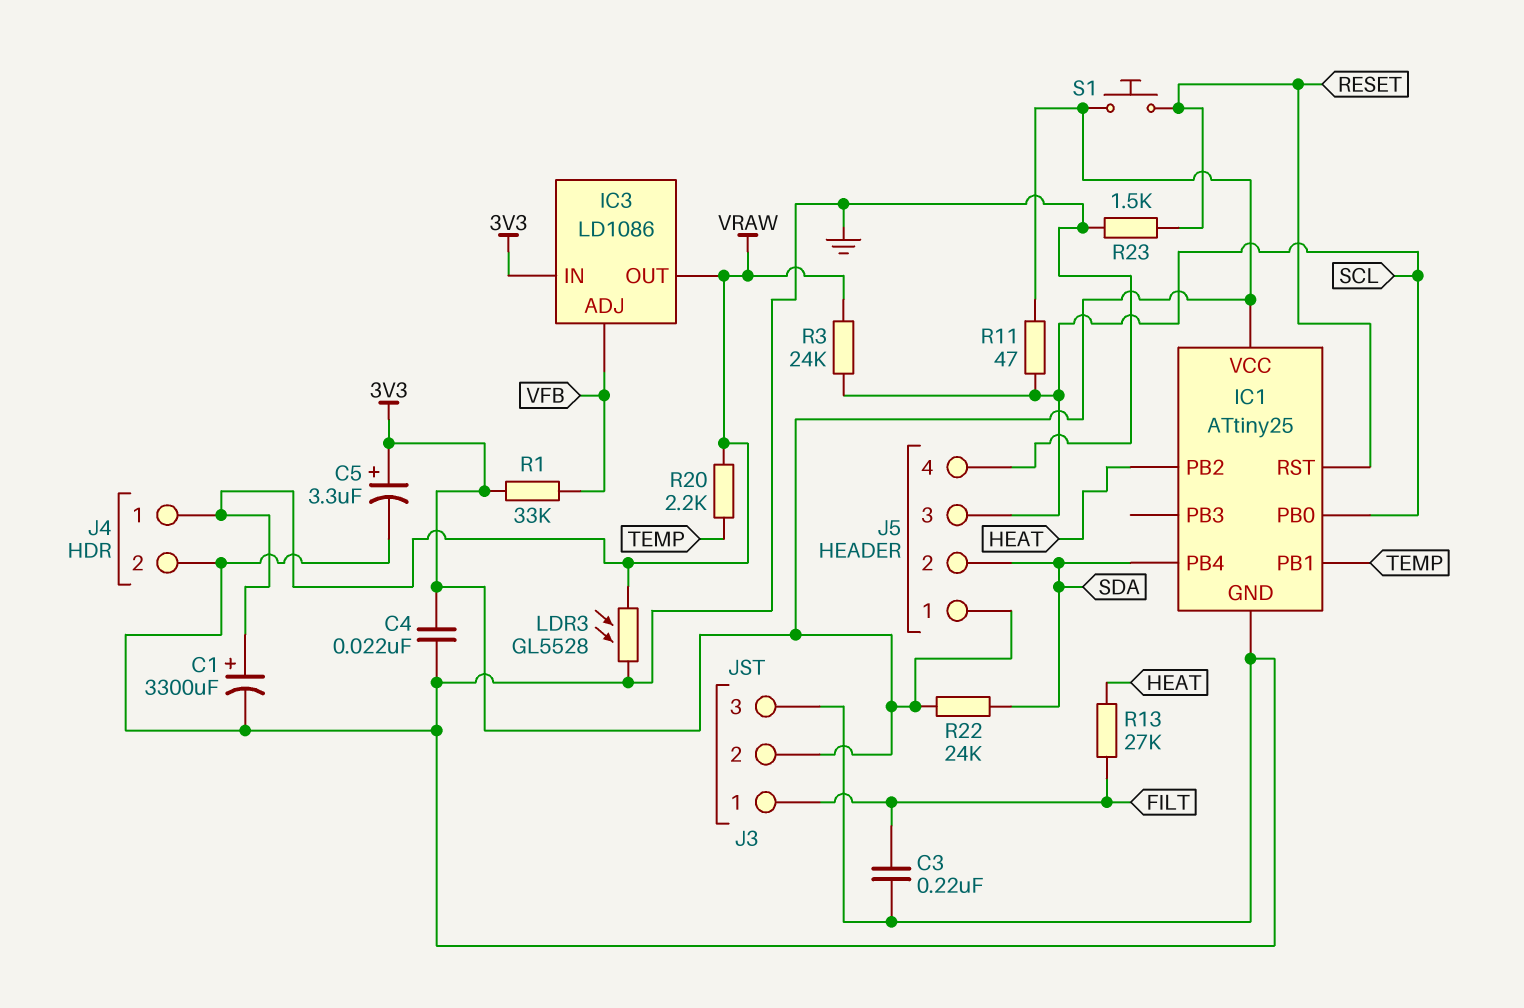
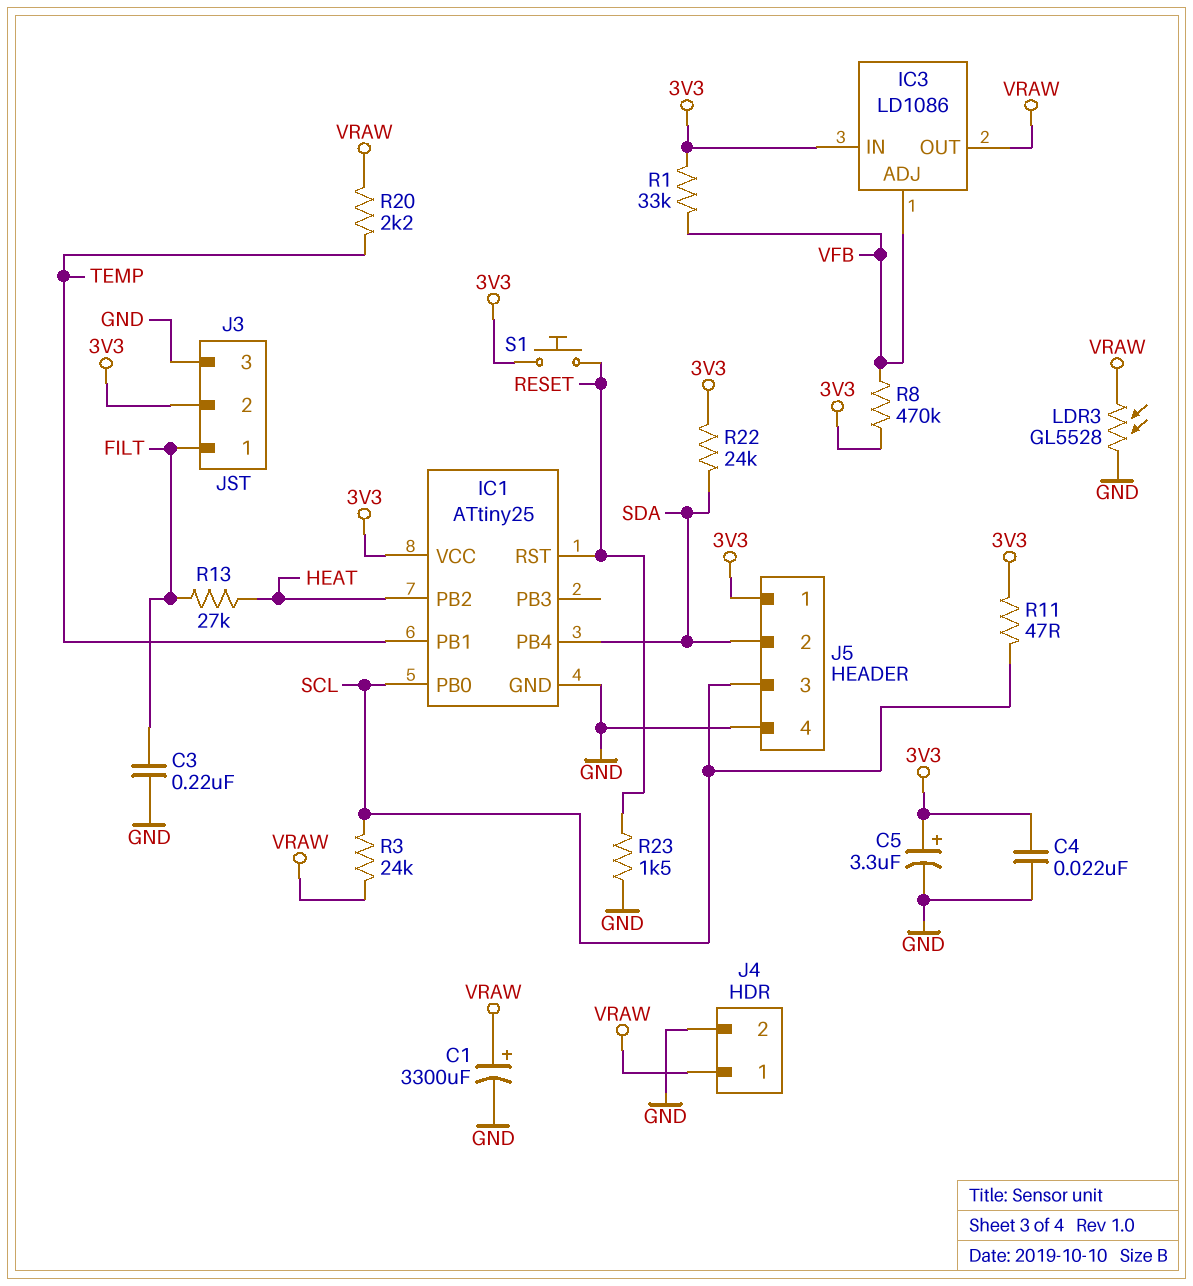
R8: none -> 470k (3V3, VFB)

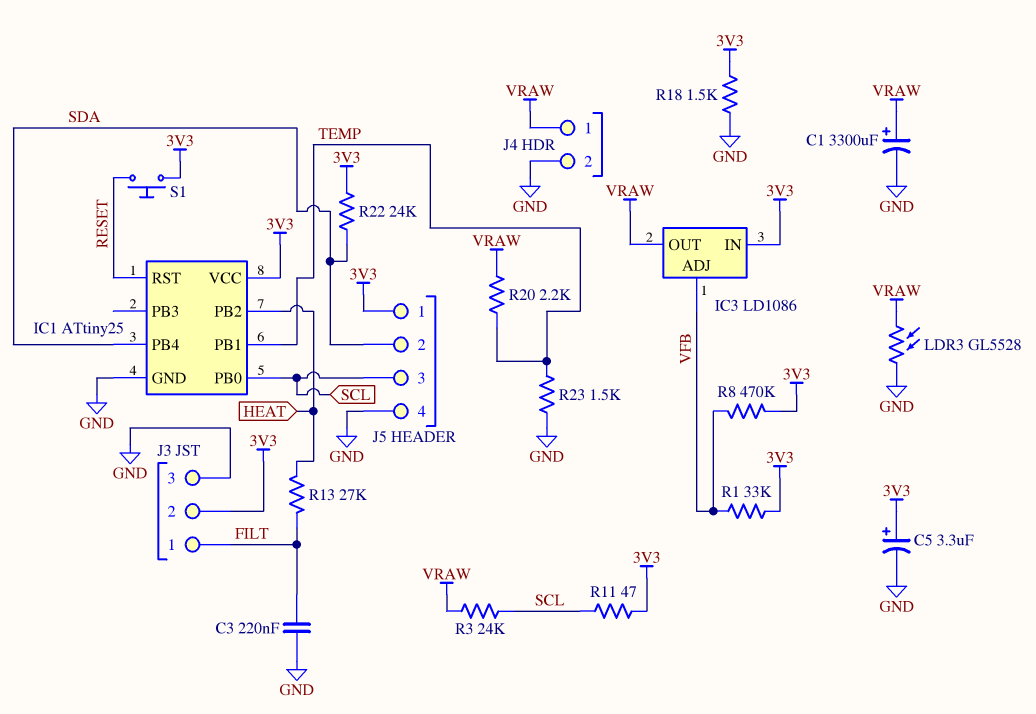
C4: 22nF (3V3, GND) -> none
R18: none -> 1.5k (3V3, GND)
R23: 1.5k (GND, RESET) -> 1.5k (GND, TEMP)

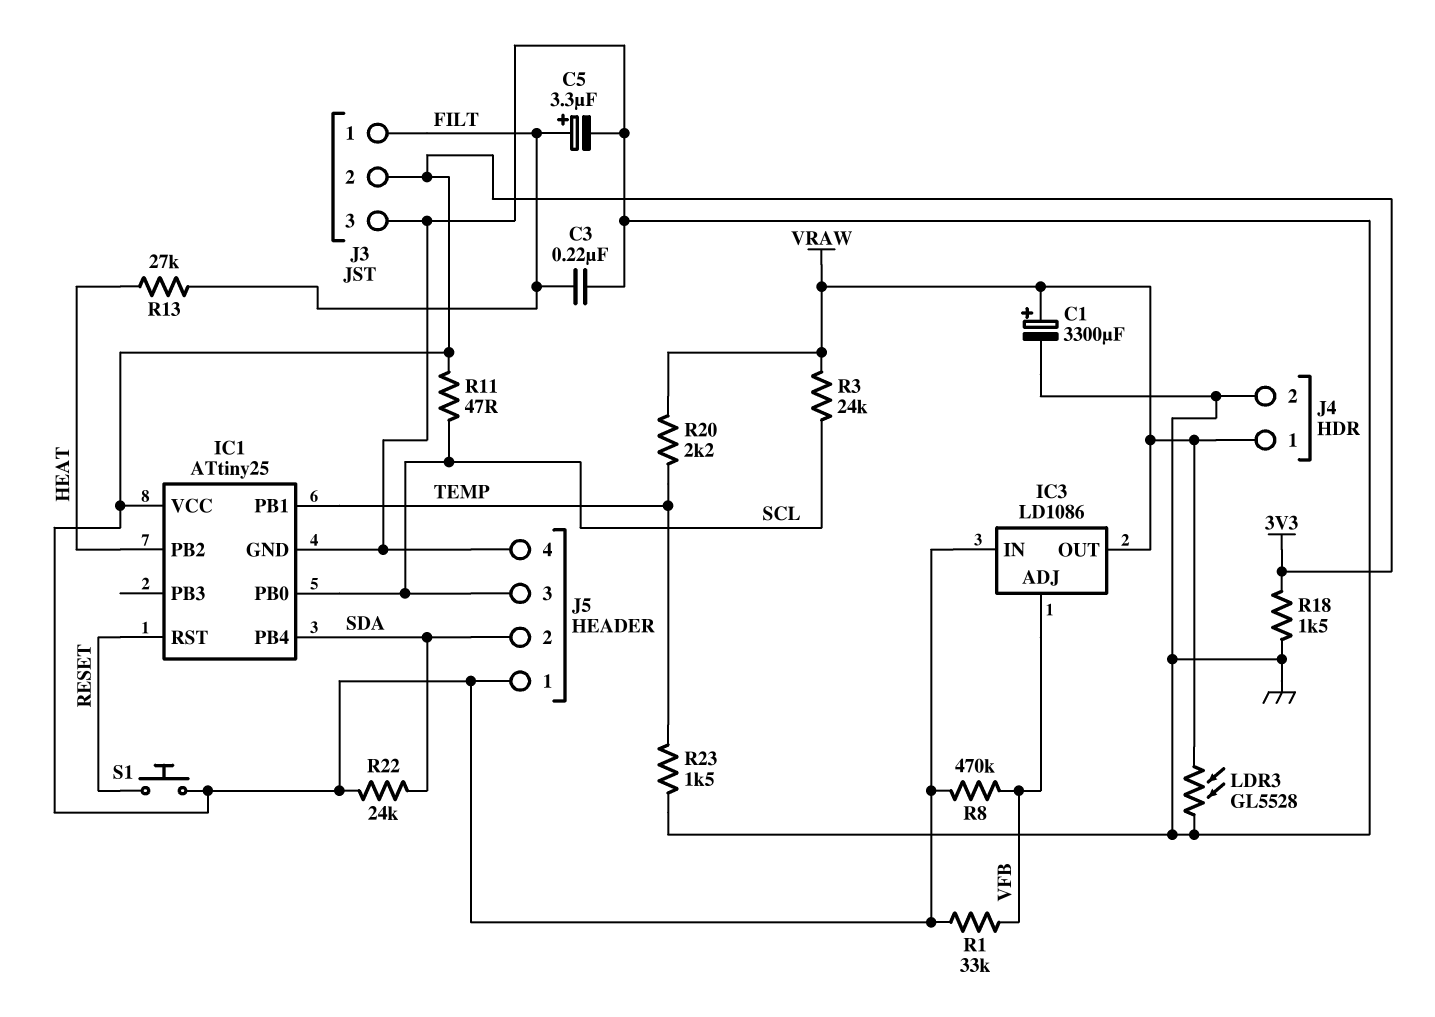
C5: 3.3uF (plus 3V3, minus GND) -> 3.3uF (plus FILT, minus GND)

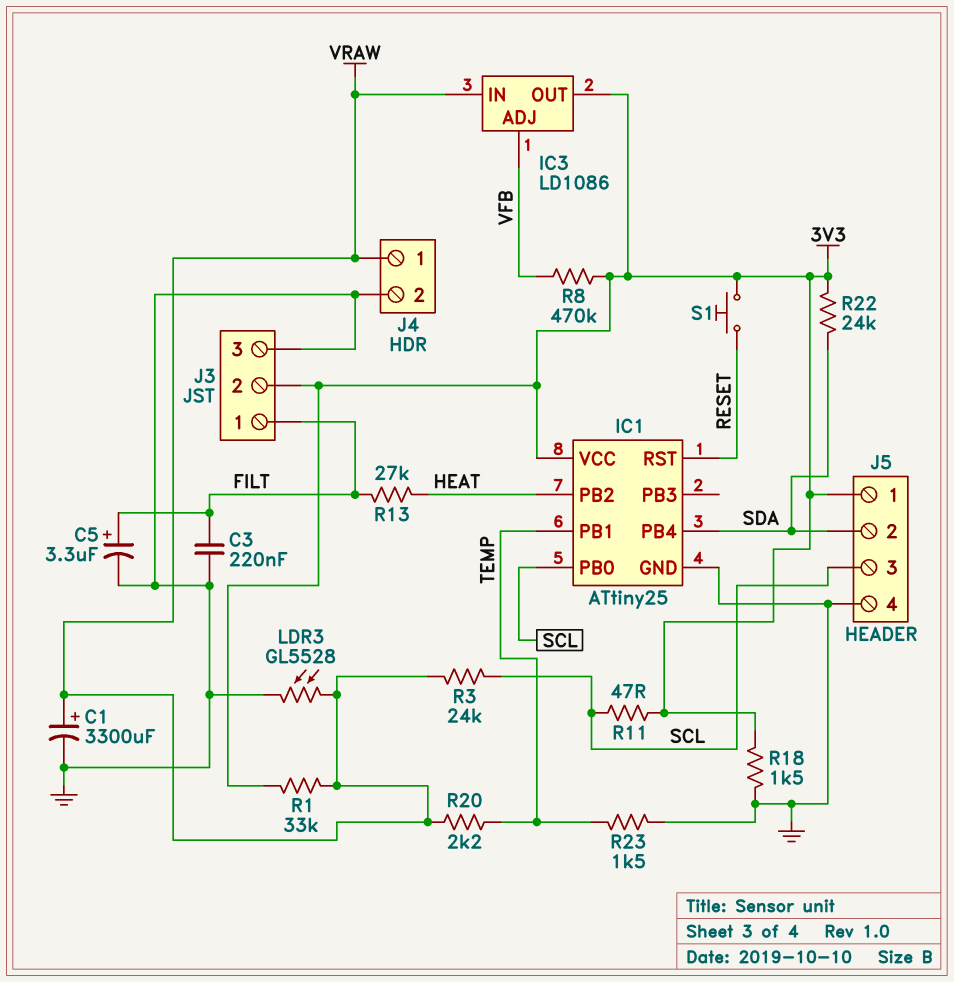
IC3 pin IN: 3V3 -> VRAW
IC3 pin OUT: VRAW -> 3V3
R1: 33k (3V3, VFB) -> 33k (3V3, VRAW)

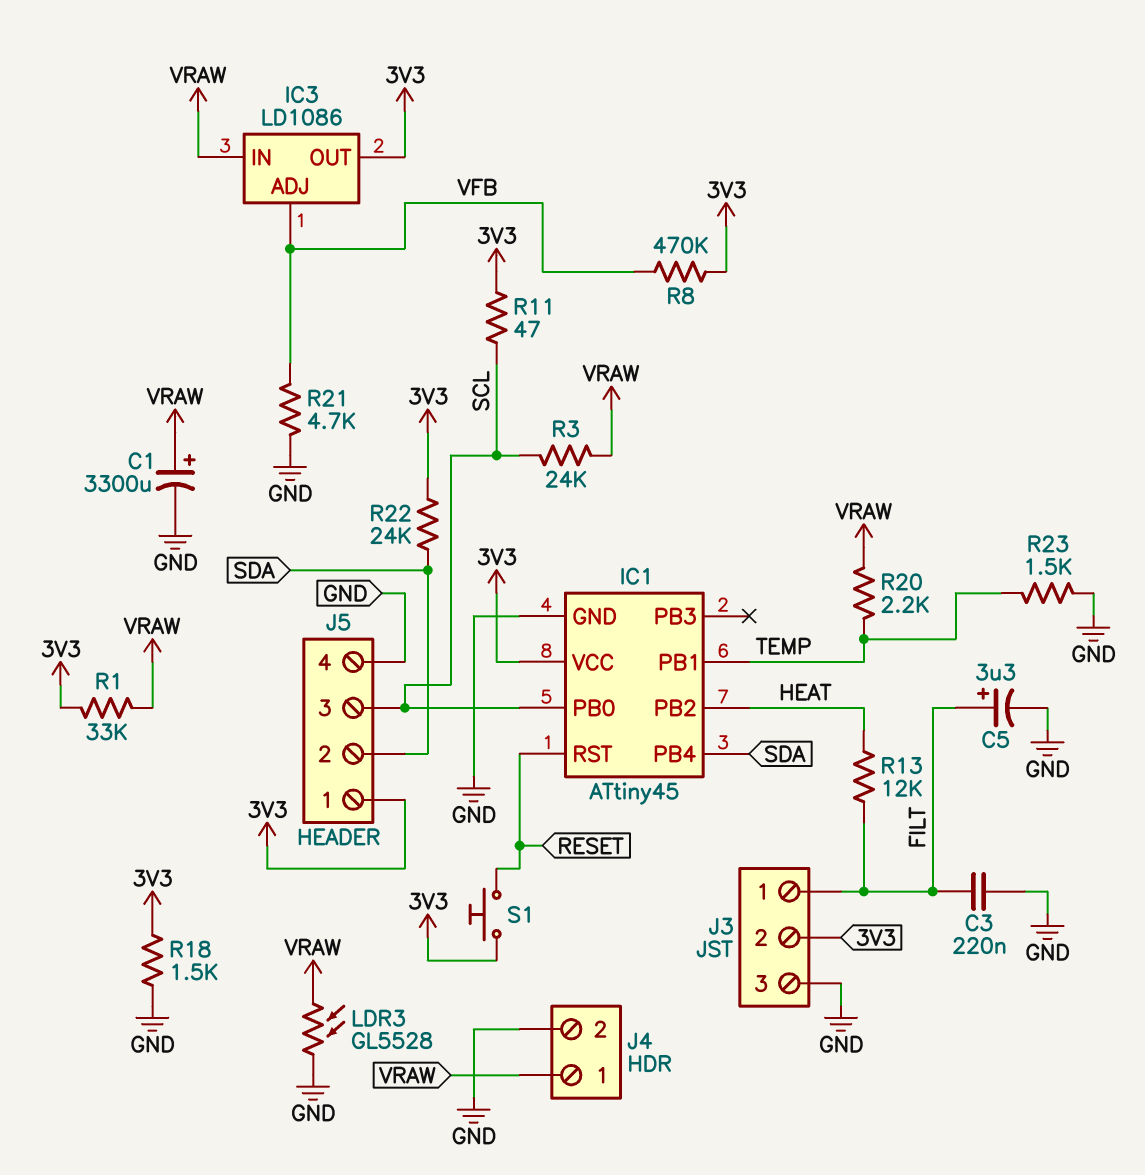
IC1: ATtiny25 -> ATtiny45
R13: 27k (FILT, HEAT) -> 12k (FILT, HEAT)
R21: none -> 4.7k (GND, VFB)

